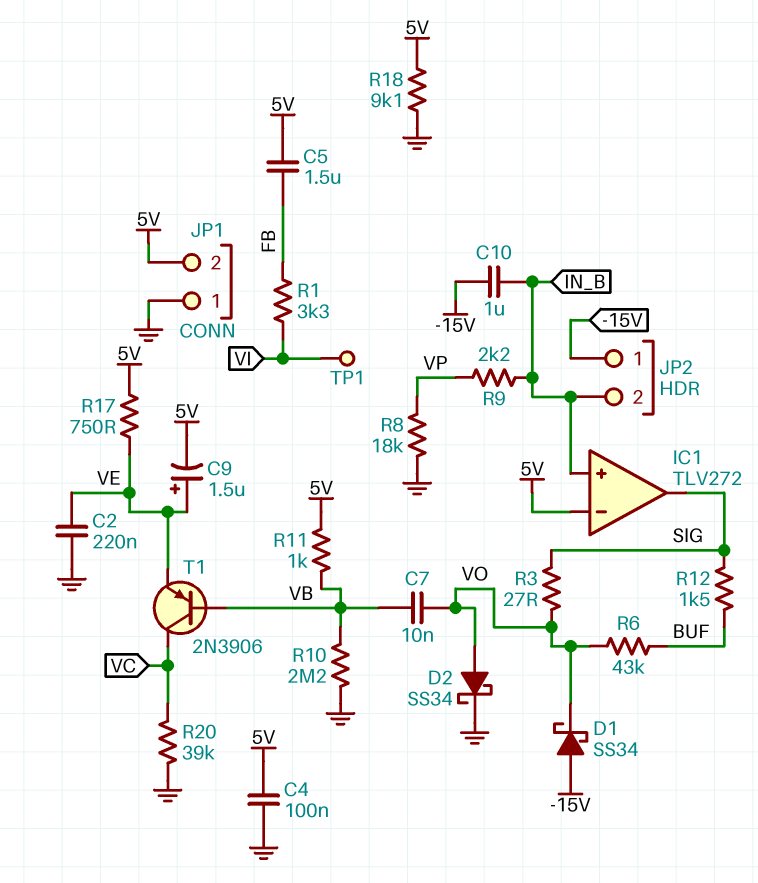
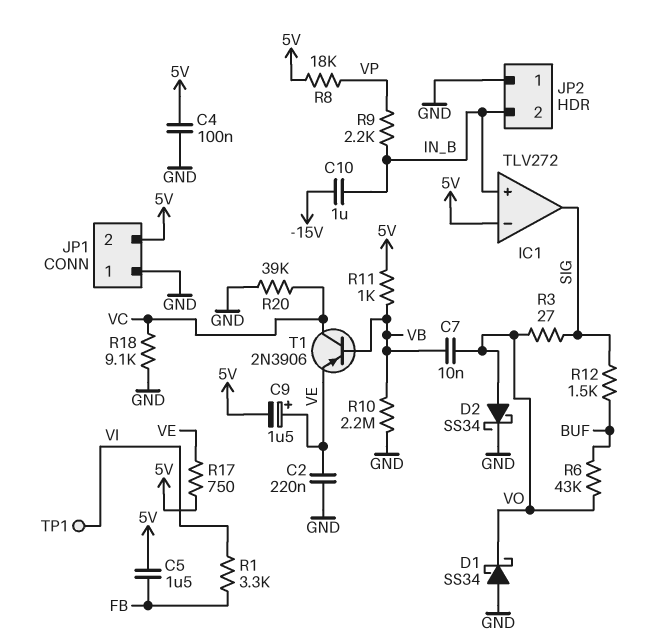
D1: schottky SS34 (A -15V, K VO) -> schottky SS34 (A GND, K VO)
JP2 pin 1: -15V -> GND
R8: 18k (GND, VP) -> 18k (5V, VP)
R18: 9.1k (5V, GND) -> 9.1k (GND, VC)

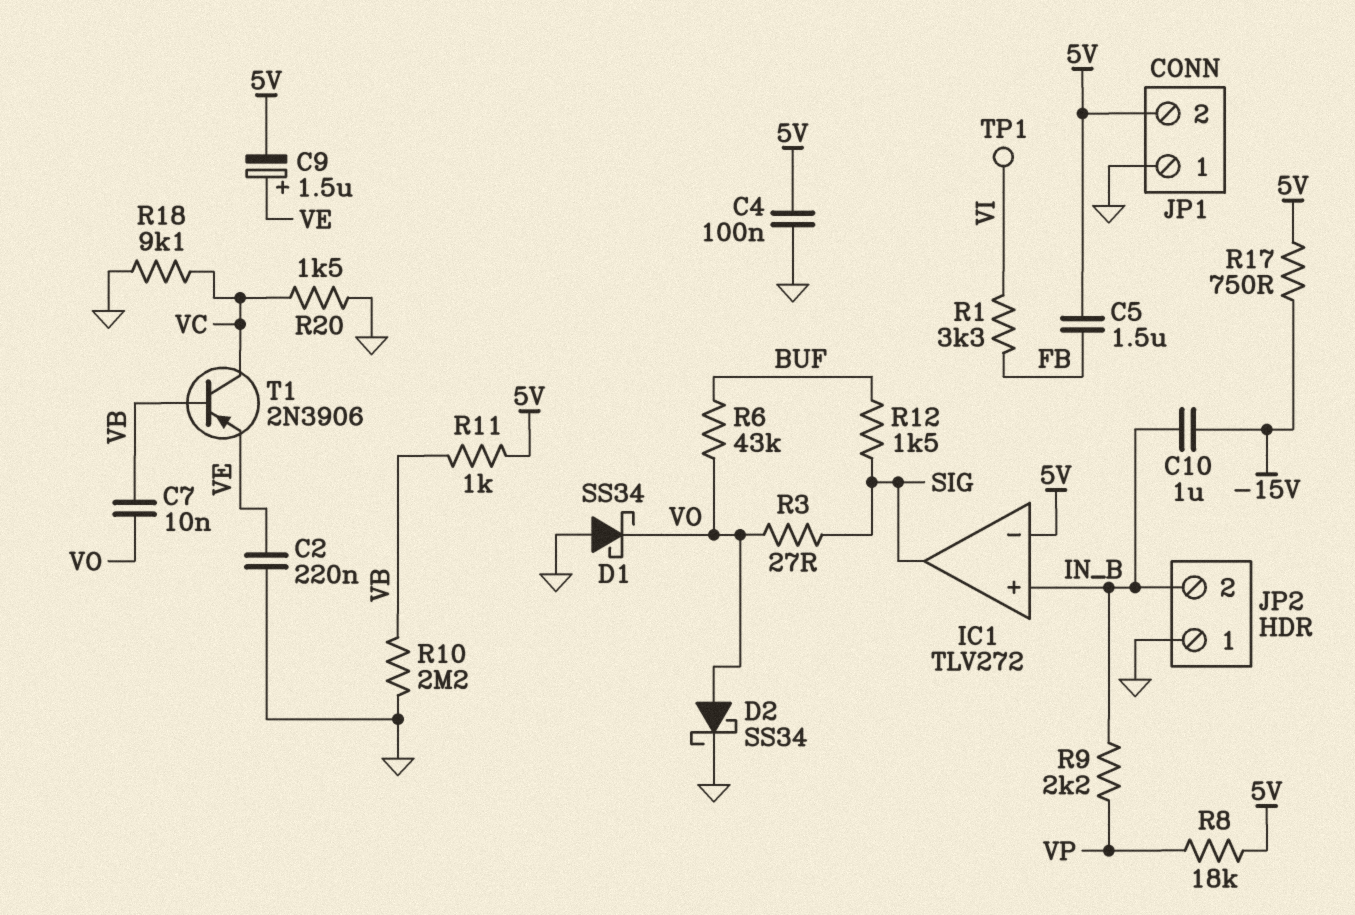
R17: 750 (5V, VE) -> 750 (-15V, 5V)
R20: 39k (GND, VC) -> 1.5k (GND, VC)

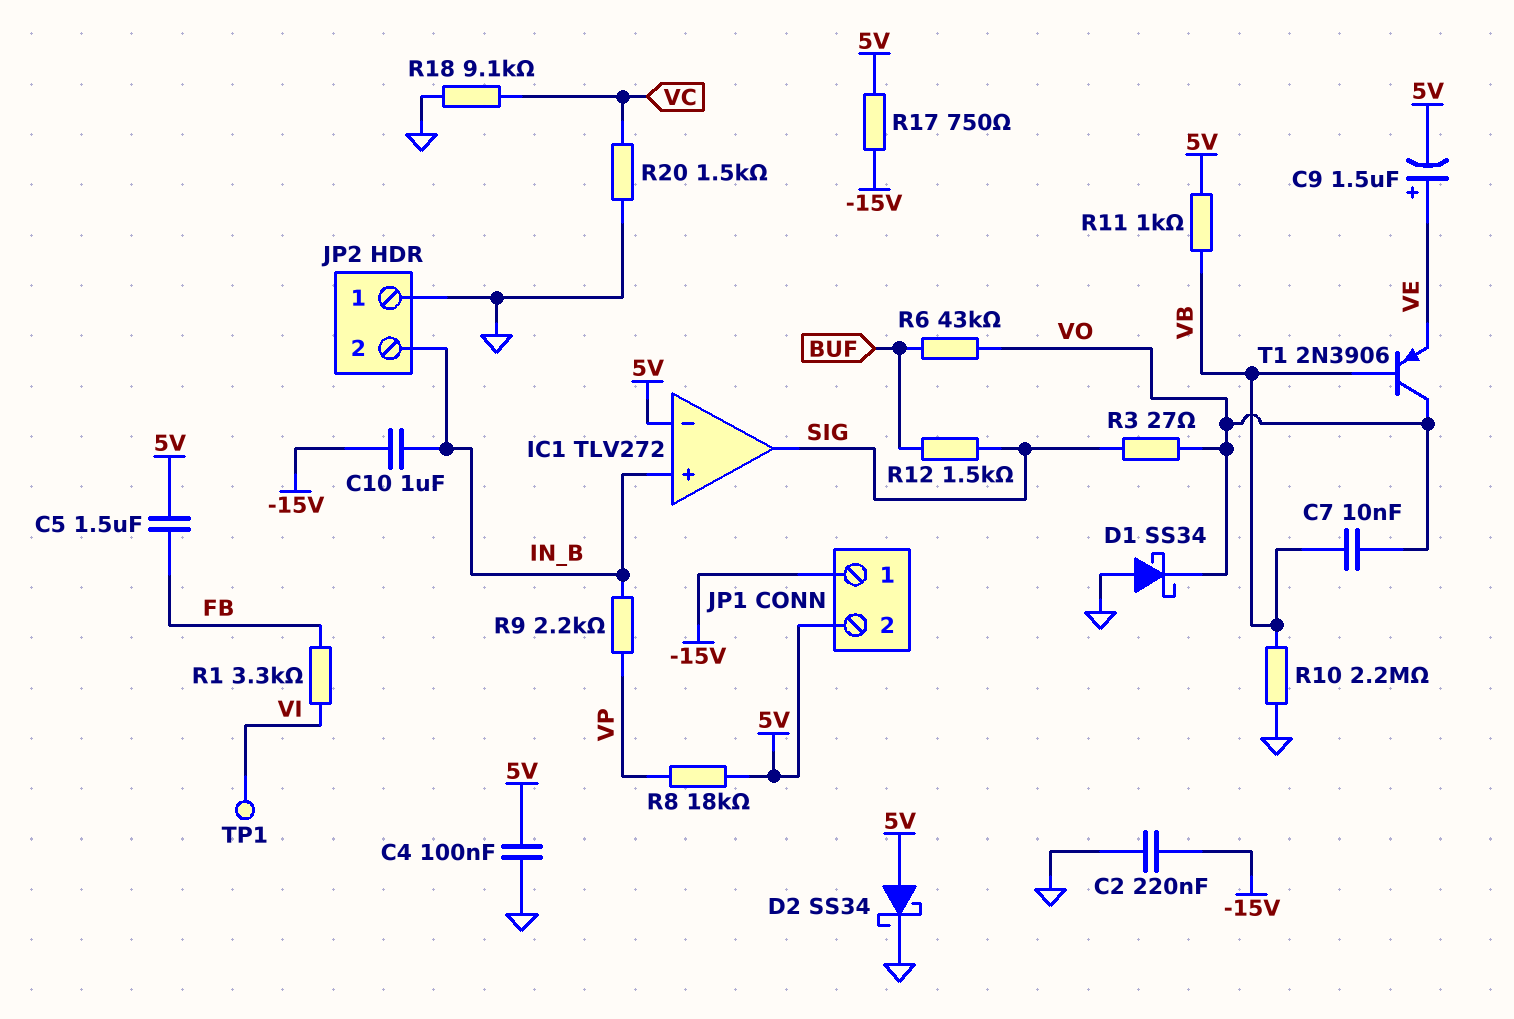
C2: 220nF (GND, VE) -> 220nF (-15V, GND)
D2: schottky SS34 (A VO, K GND) -> schottky SS34 (A 5V, K GND)
JP1 pin 1: GND -> -15V
T1: PNP 2N3906 (B VB, C VC, E VE) -> PNP 2N3906 (B VB, C VO, E VE)

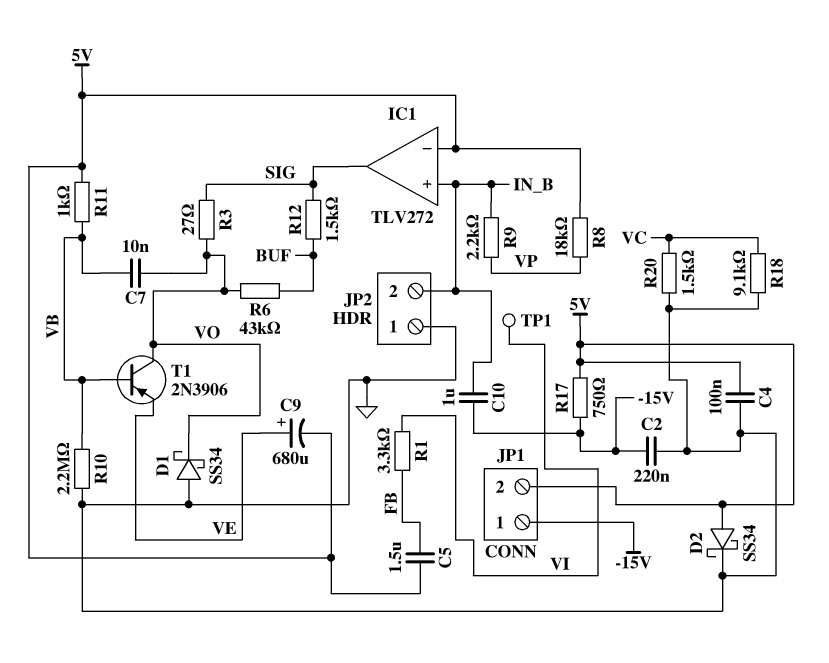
C9: 1.5uF (plus VE, minus 5V) -> 680uF (plus VE, minus 5V)

